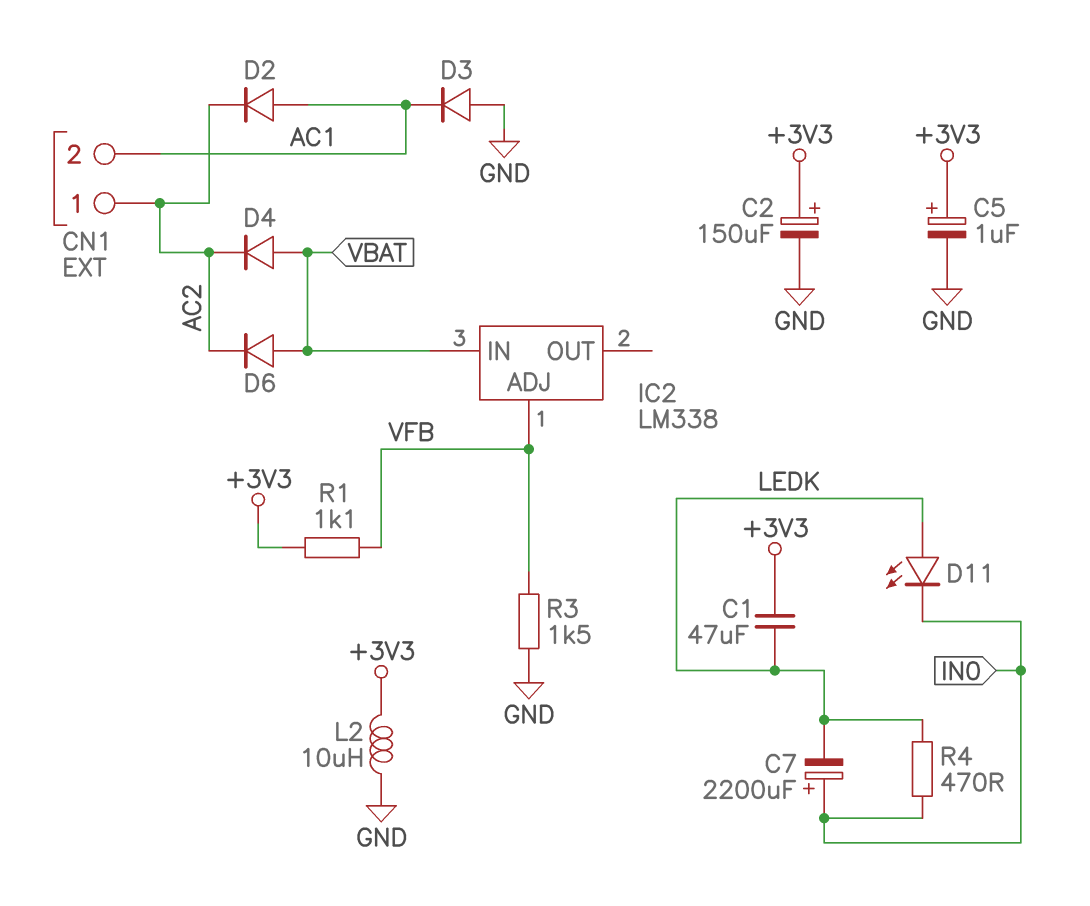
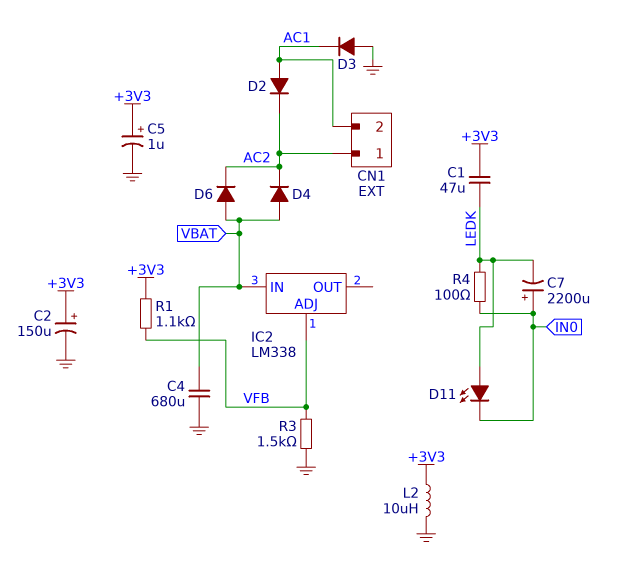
C4: none -> 680uF (GND, VBAT)
R4: 470 (IN0, LEDK) -> 100 (IN0, LEDK)

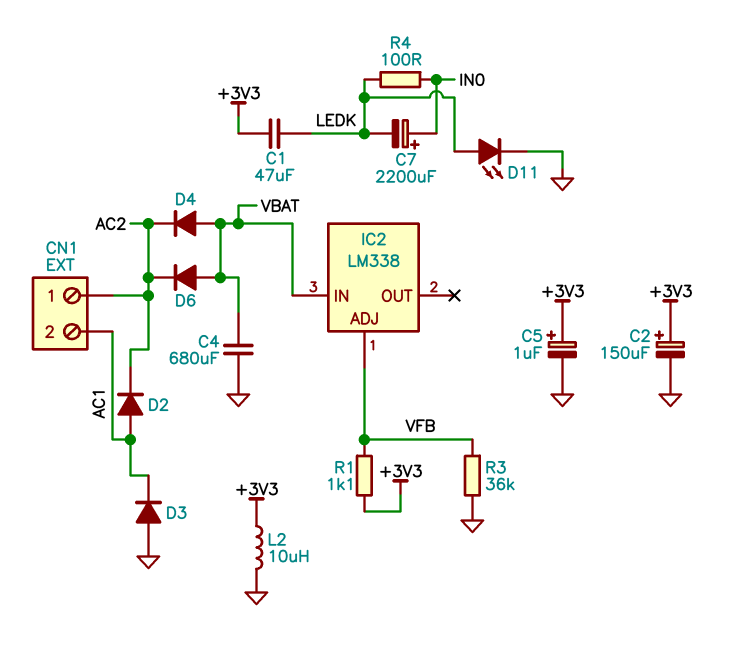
D11: LED (A LEDK, K IN0) -> LED (A LEDK, K GND)
R3: 1.5k (GND, VFB) -> 36k (GND, VFB)

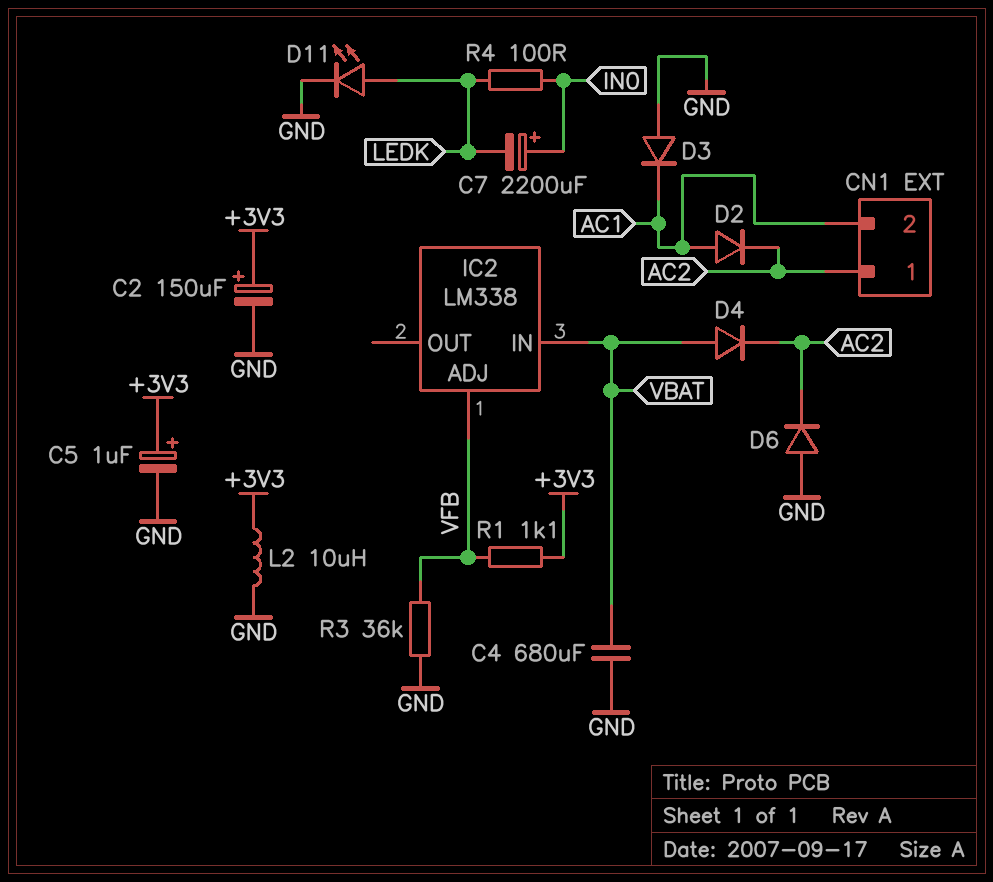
C1: 47uF (+3V3, LEDK) -> none
D6: diode (A VBAT, K AC2) -> diode (A GND, K AC2)

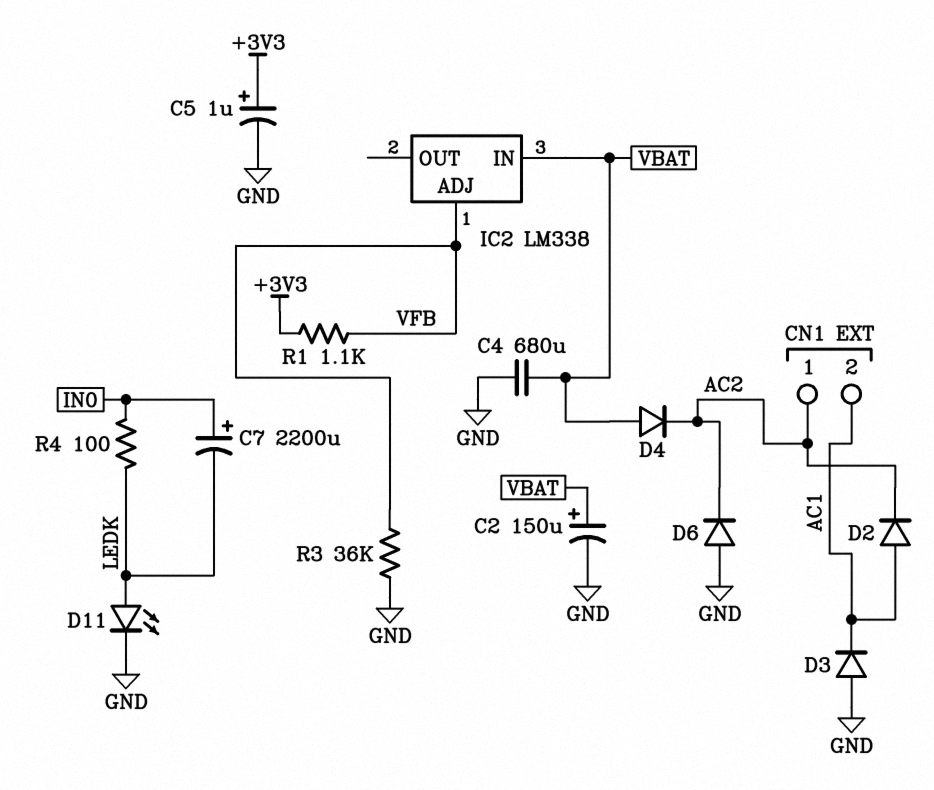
C2: 150uF (plus +3V3, minus GND) -> 150uF (plus VBAT, minus GND)
L2: 10uH (+3V3, GND) -> none

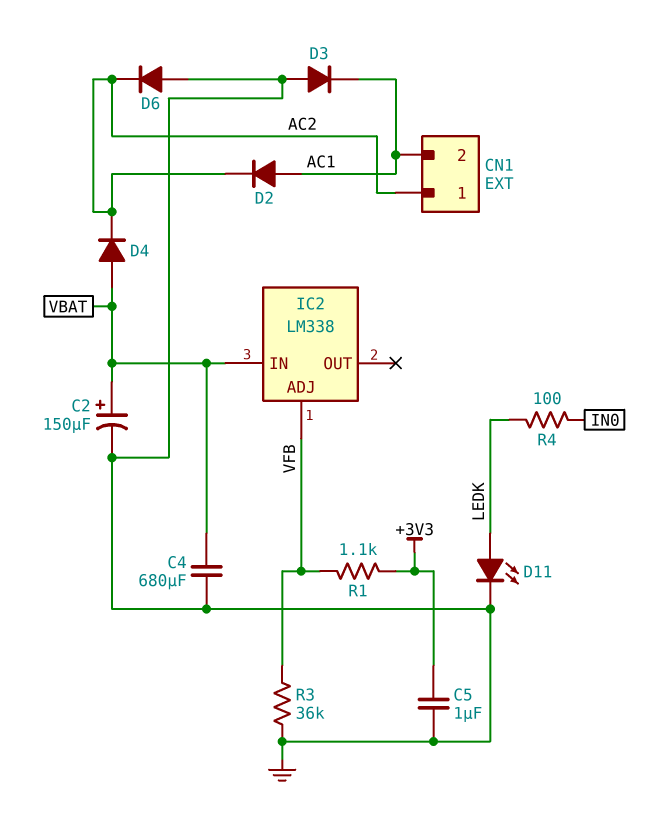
C5: 1uF (plus +3V3, minus GND) -> 1uF (+3V3, GND)
C7: 2200uF (plus IN0, minus LEDK) -> none

